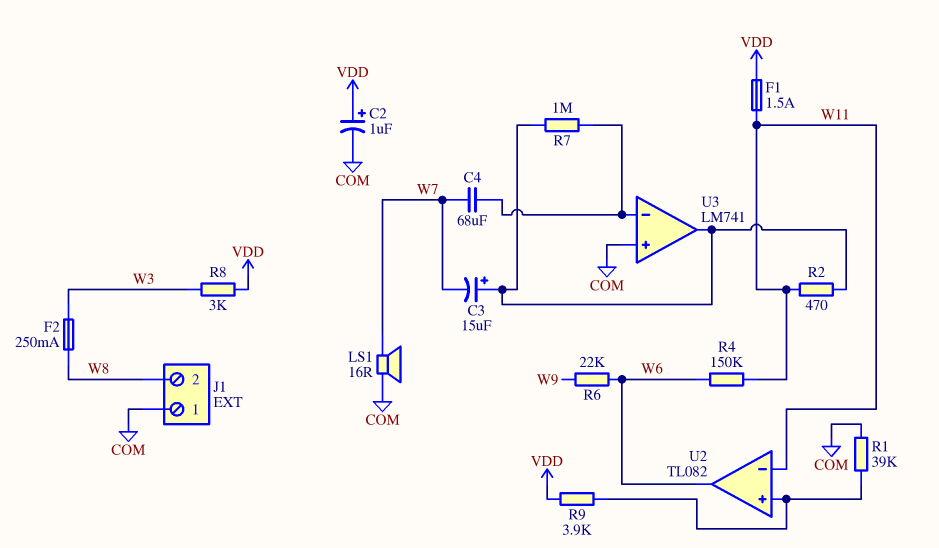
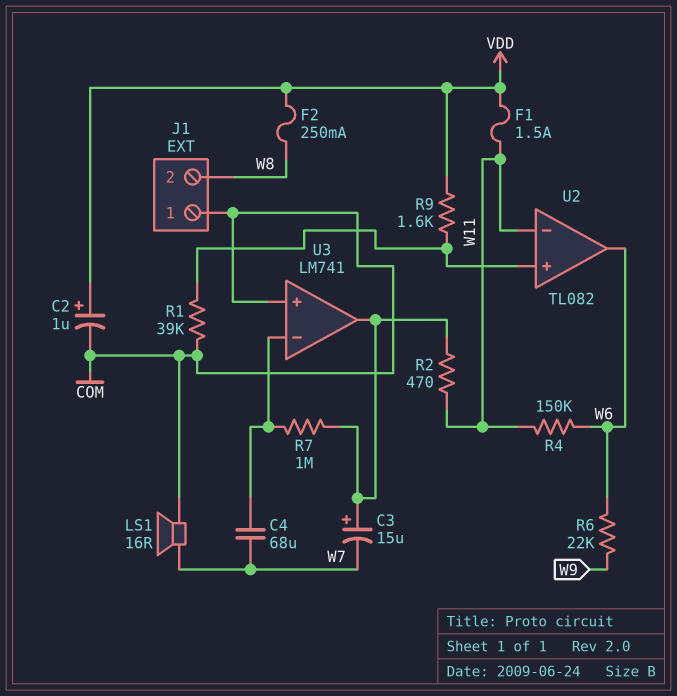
F2: 250mA (W3, W8) -> 250mA (VDD, W8)
R8: 3k (VDD, W3) -> none
R9: 3.9k (U2/in+, VDD) -> 1.6k (U2/in+, VDD)

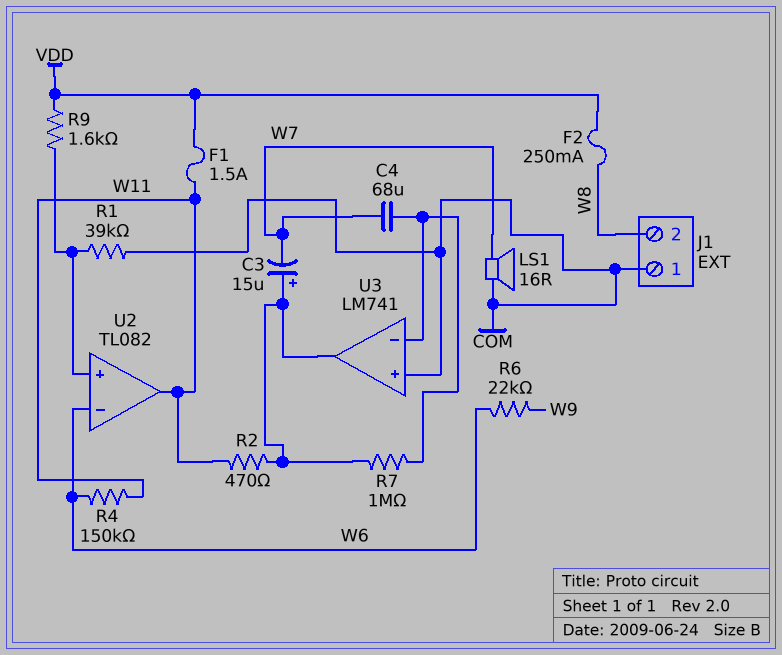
C2: 1uF (plus VDD, minus COM) -> none
U2 pin in-: W11 -> W6
U2 pin out: W6 -> W11

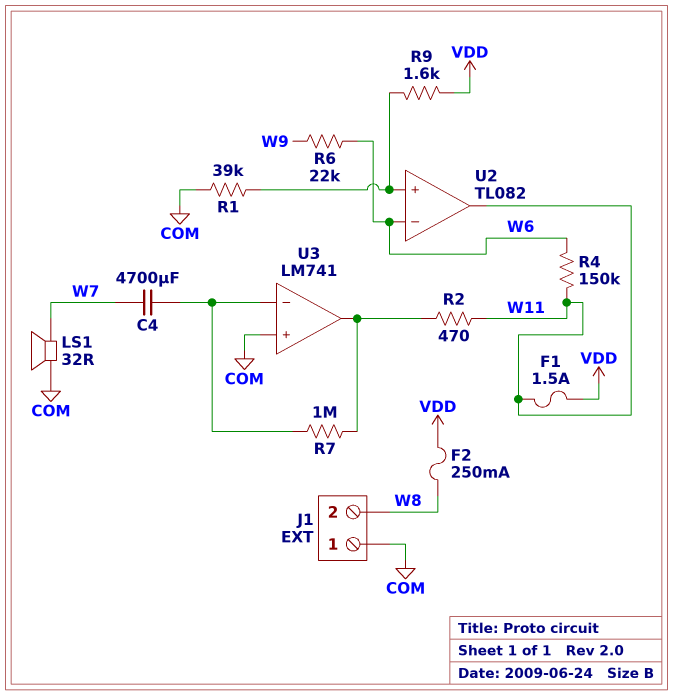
C3: 15uF (plus U3/out, minus W7) -> none
C4: 68uF (U3/in-, W7) -> 4700uF (U3/in-, W7)
LS1: speaker 16R (COM, W7) -> speaker 32R (COM, W7)

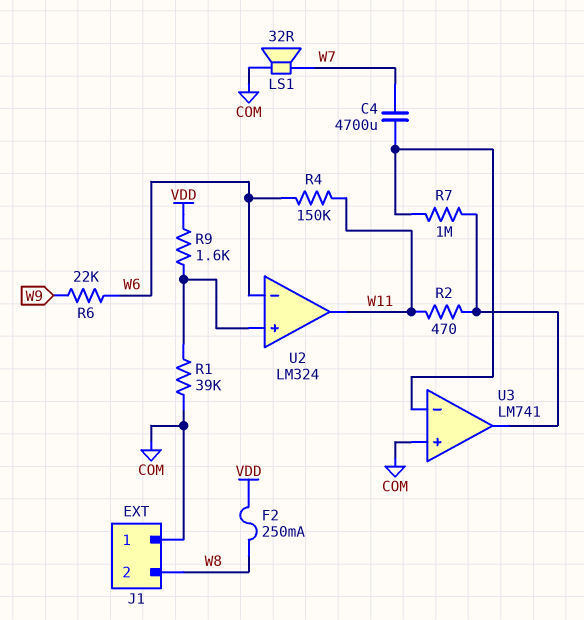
F1: 1.5A (VDD, W11) -> none
U2: TL082 -> LM324

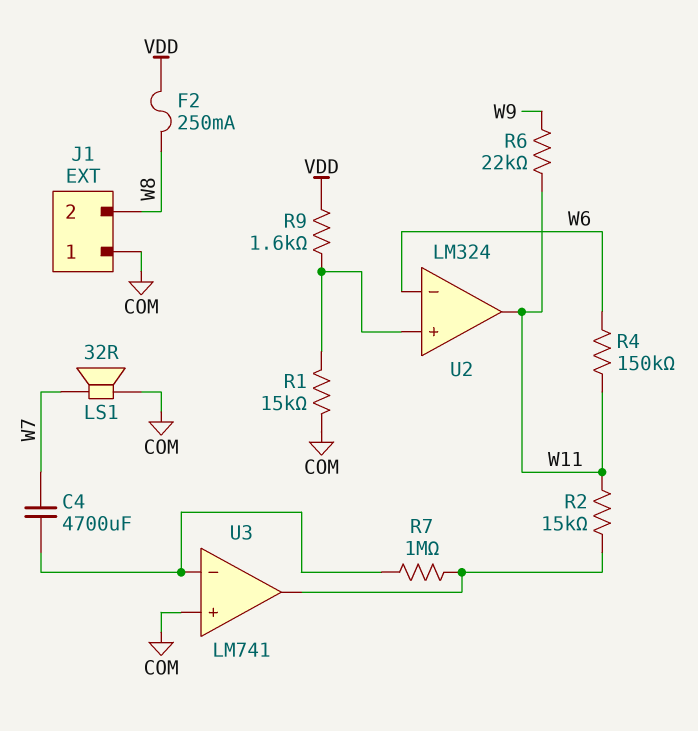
R1: 39k (COM, U2/in+) -> 15k (COM, U2/in+)
R2: 470 (U3/out, W11) -> 15k (U3/out, W11)
R6: 22k (W6, W9) -> 22k (W9, W11)

